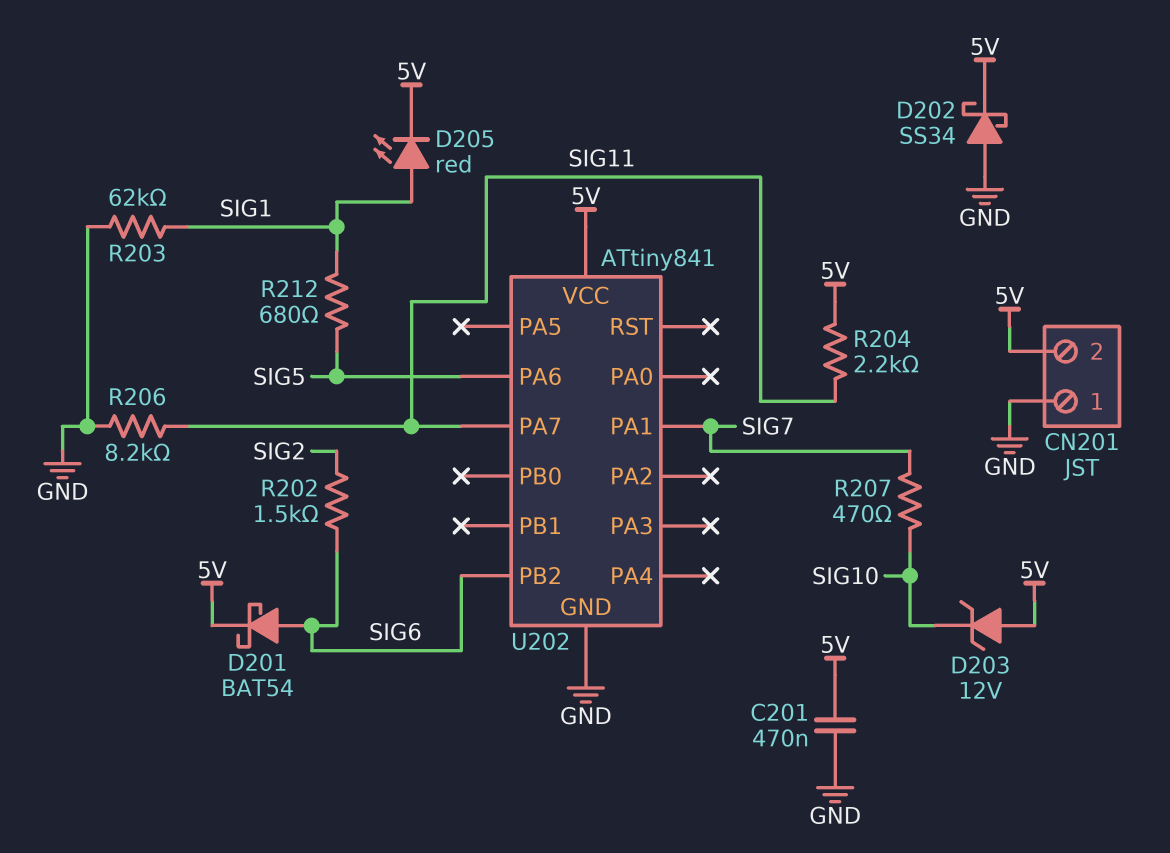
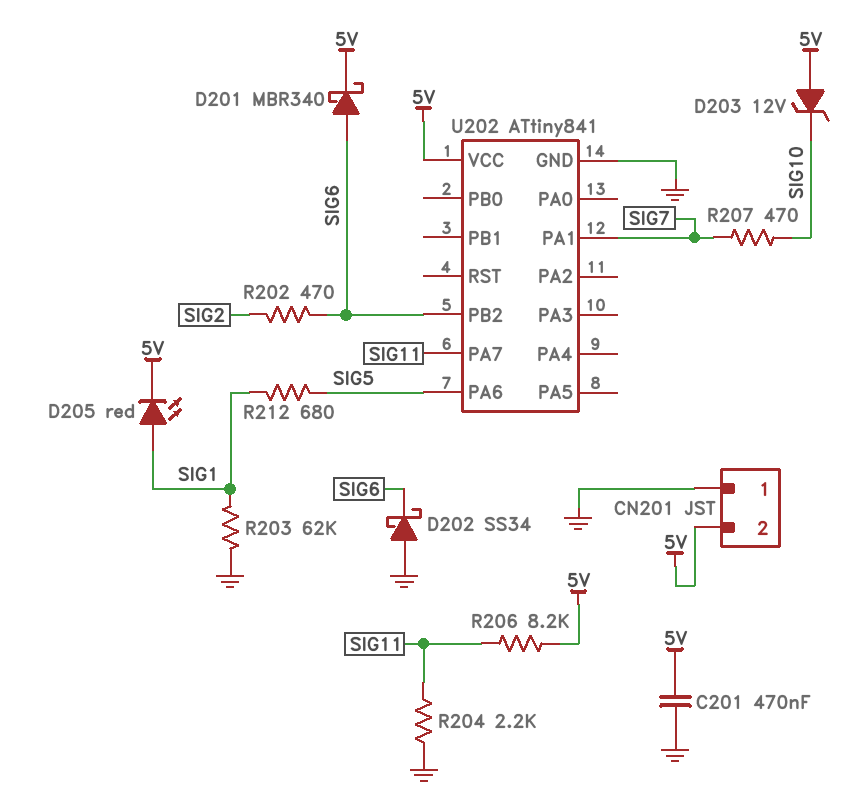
D201: schottky BAT54 (A SIG6, K 5V) -> schottky MBR340 (A SIG6, K 5V)
D202: schottky SS34 (A GND, K 5V) -> schottky SS34 (A GND, K SIG6)
R202: 1.5k (SIG2, SIG6) -> 470 (SIG2, SIG6)
R204: 2.2k (5V, SIG11) -> 2.2k (GND, SIG11)
R206: 8.2k (GND, SIG11) -> 8.2k (5V, SIG11)

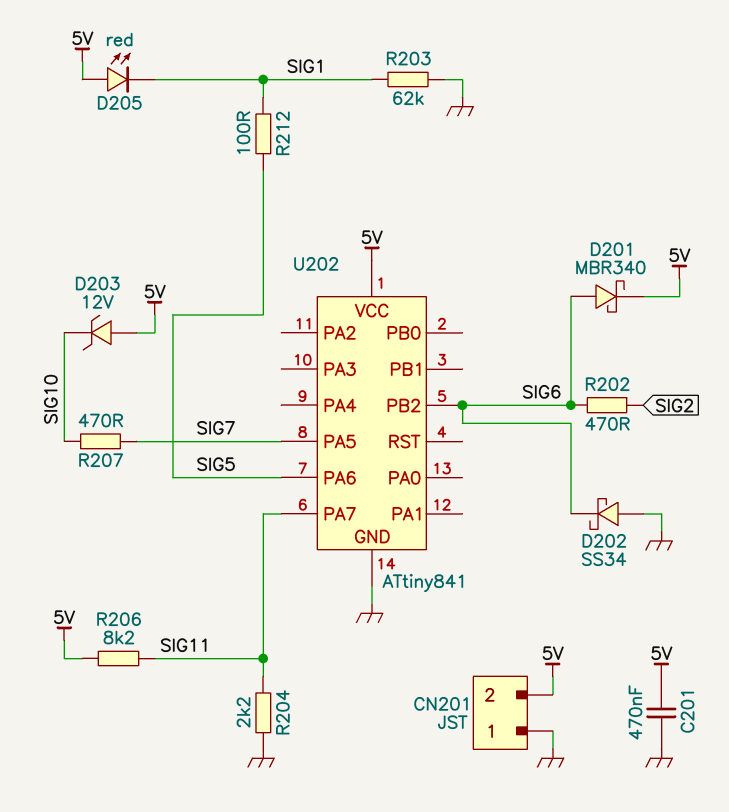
D205: LED red (A SIG1, K 5V) -> LED red (A 5V, K SIG1)
R212: 680 (SIG1, SIG5) -> 100 (SIG1, SIG5)
U202 pin PA1: SIG7 -> none
U202 pin PA5: none -> SIG7

